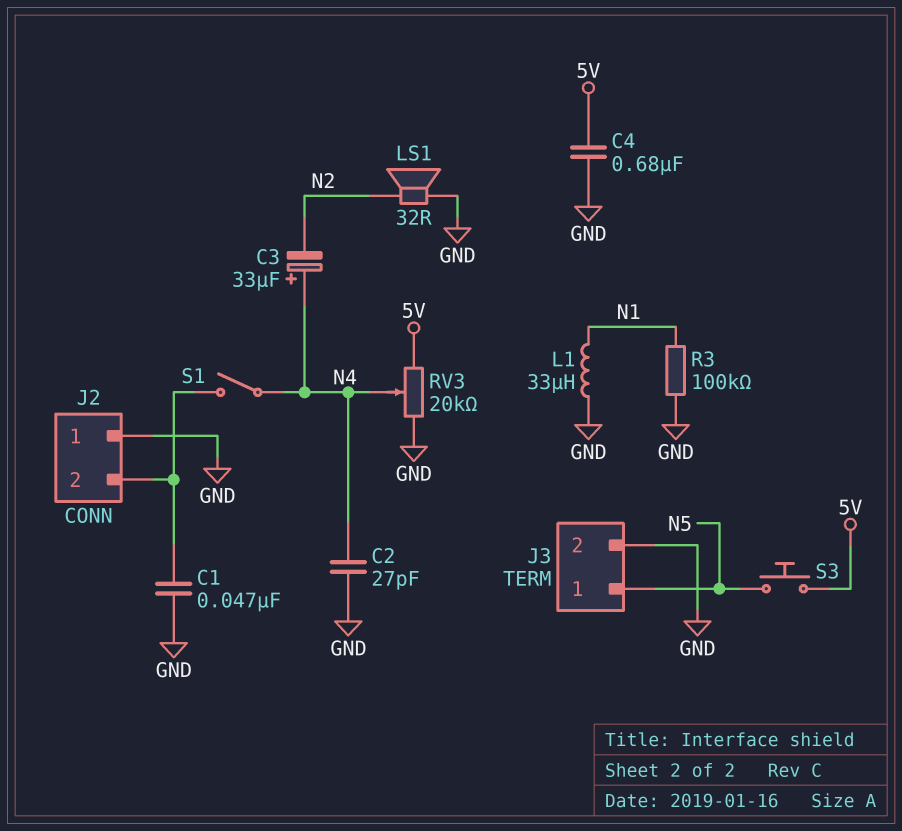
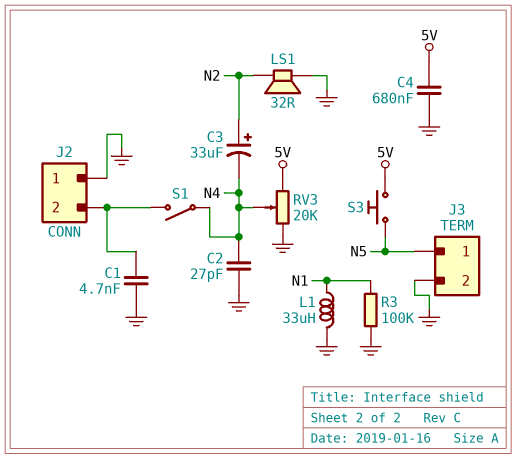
C1: 47nF (GND, J2/2) -> 4.7nF (GND, J2/2)
C3: 33uF (plus N4, minus N2) -> 33uF (plus N2, minus N4)

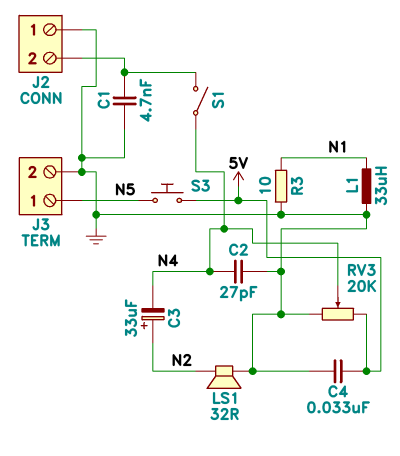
C4: 680nF (5V, GND) -> 33nF (5V, GND)
R3: 100k (GND, N1) -> 10 (GND, N1)

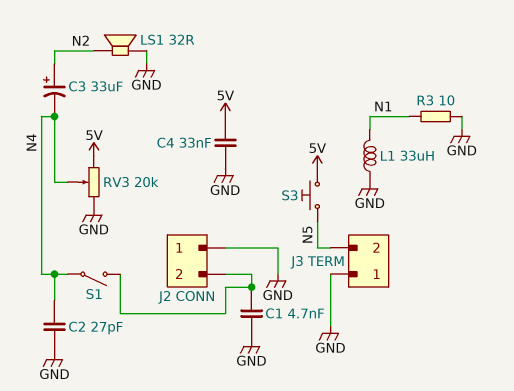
J3 pin 1: N5 -> GND
J3 pin 2: GND -> N5

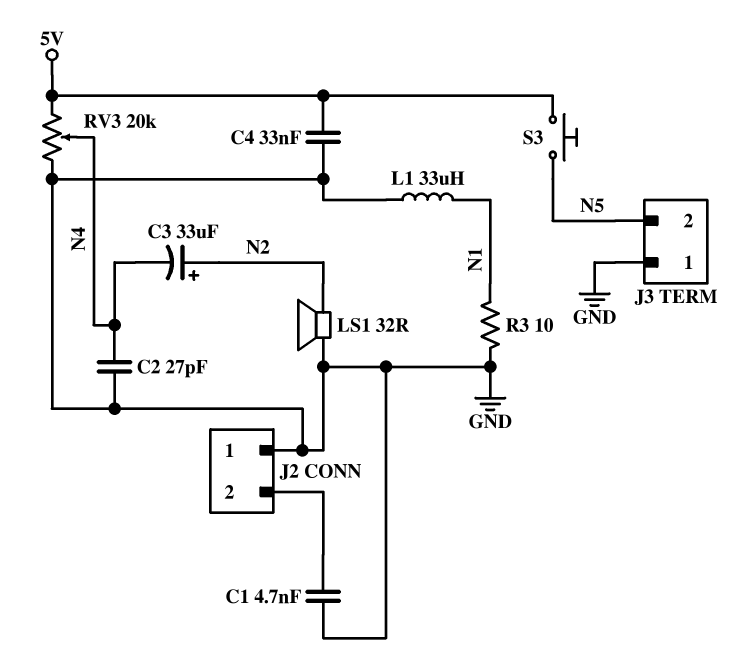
S1: switch (J2/2, N4) -> none

